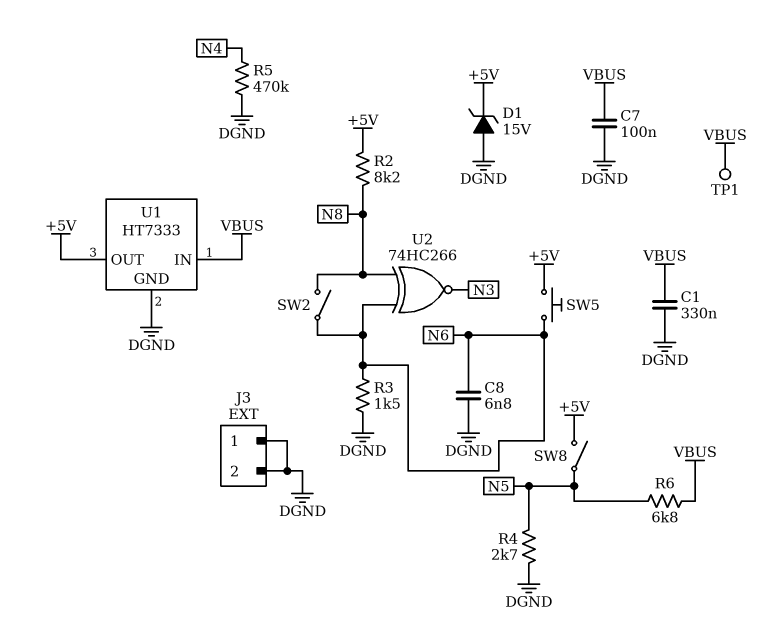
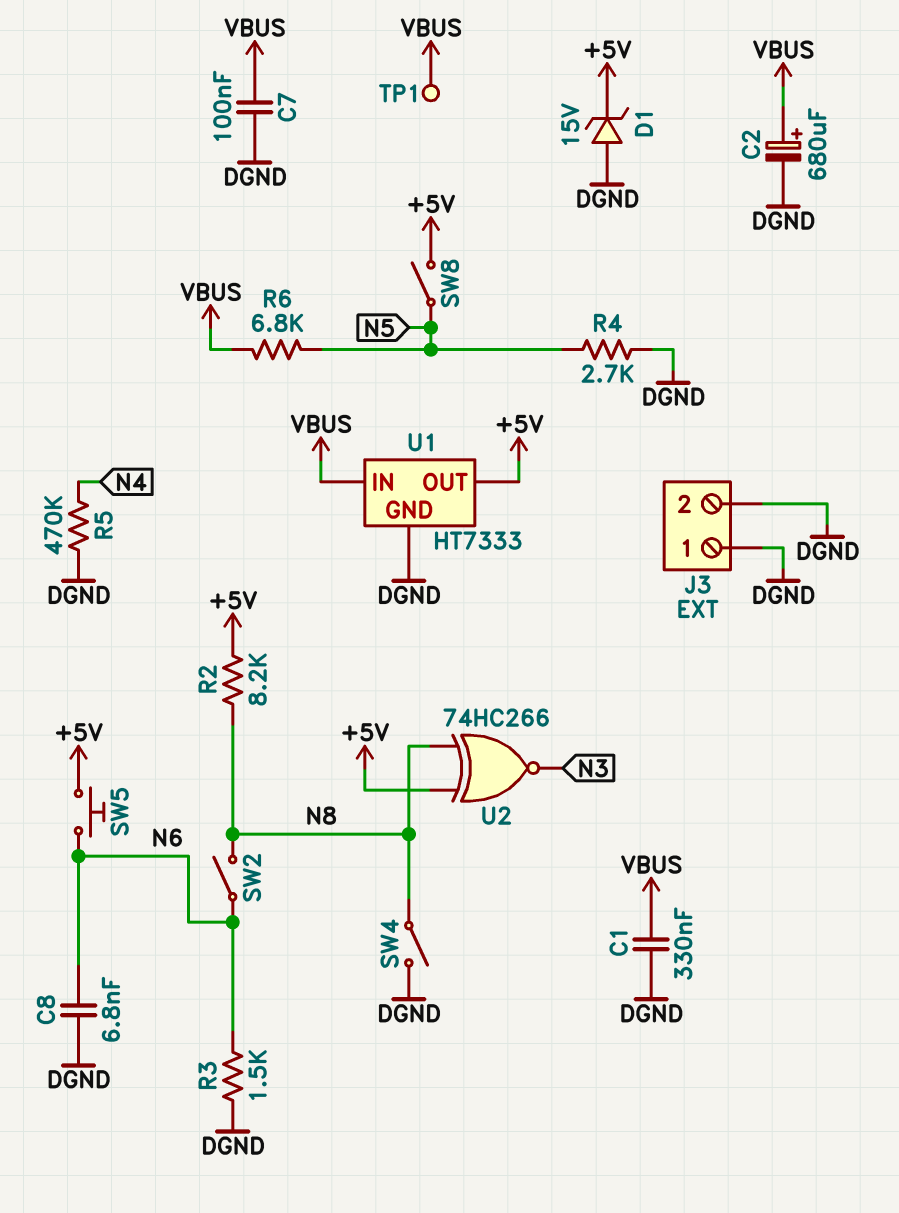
C2: none -> 680uF (plus VBUS, minus DGND)
SW4: none -> switch (DGND, N8)
U2: XNOR 74HC266 (in N6, in N8, out N3) -> XNOR 74HC266 (in +5V, in N8, out N3)

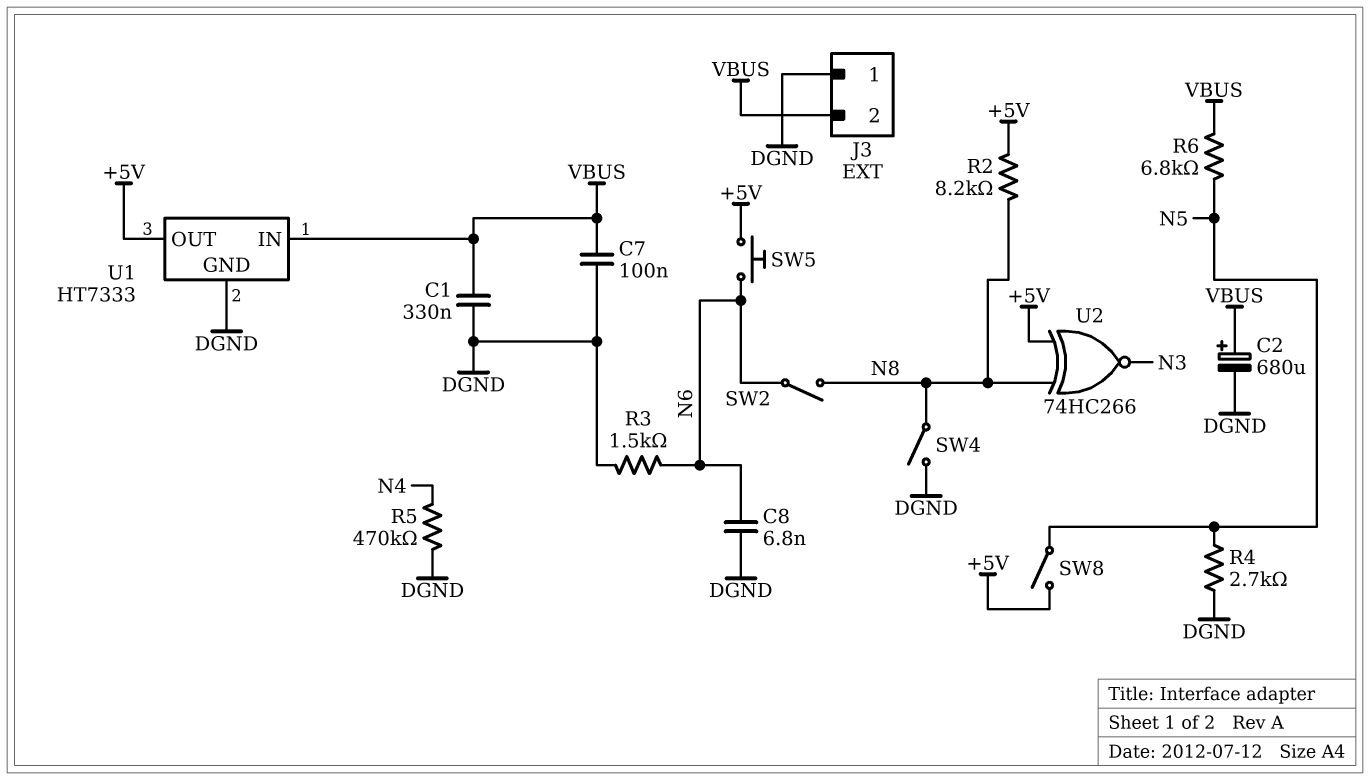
D1: zener 15V (A DGND, K +5V) -> none
J3 pin 2: DGND -> VBUS
TP1: test point (VBUS) -> none

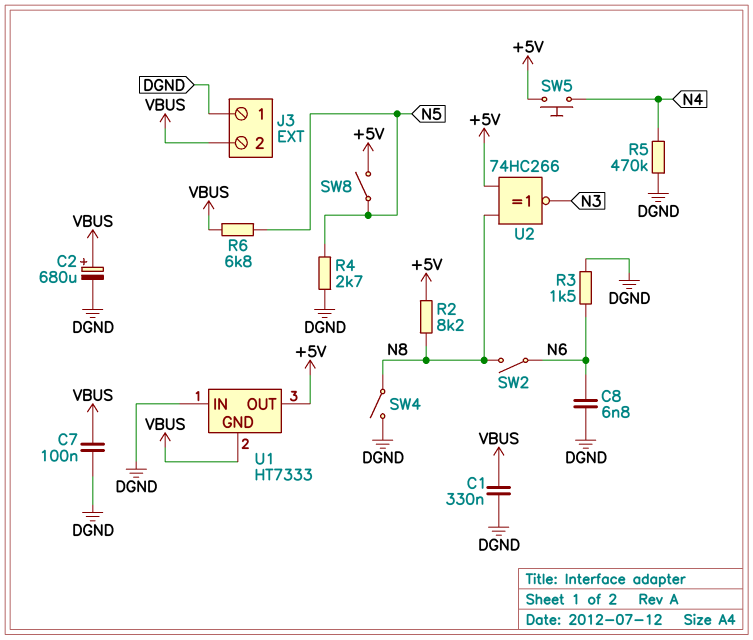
SW5: button (+5V, N6) -> button (+5V, N4)
U1 pin GND: DGND -> VBUS
U1 pin IN: VBUS -> DGND

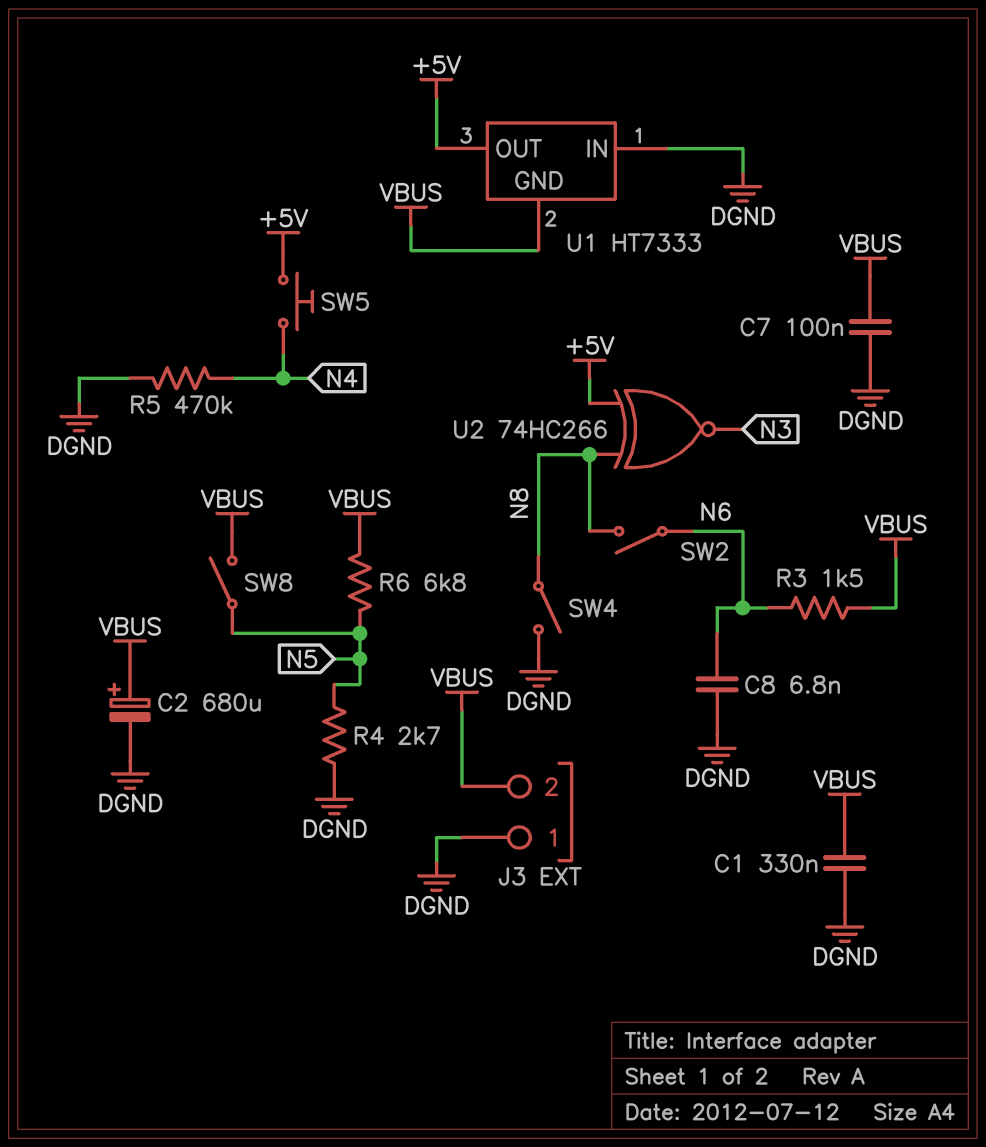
R2: 8.2k (+5V, N8) -> none
R3: 1.5k (DGND, N6) -> 1.5k (N6, VBUS)
SW8: switch (+5V, N5) -> switch (N5, VBUS)

